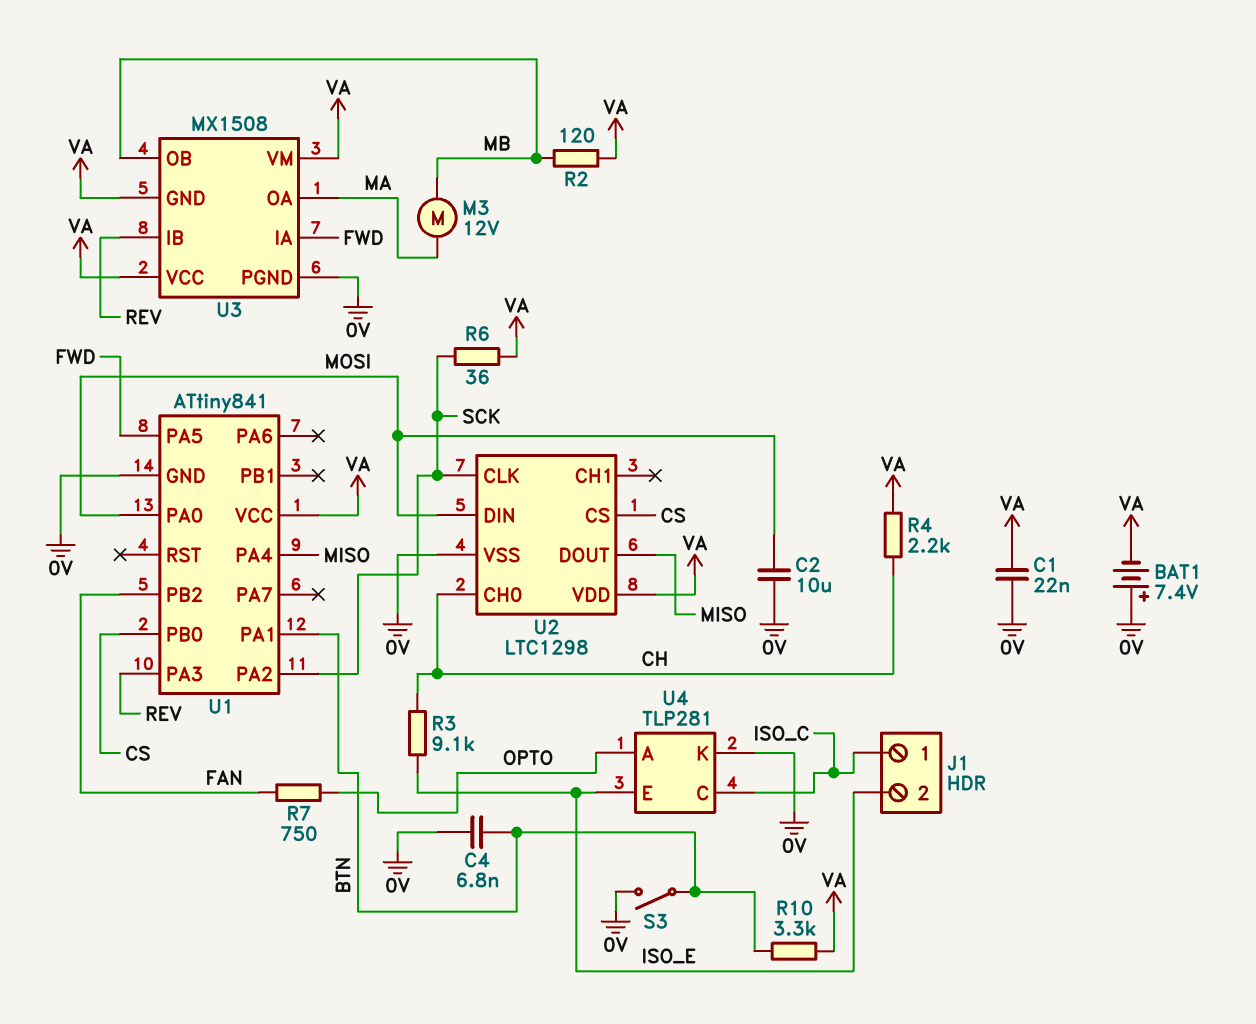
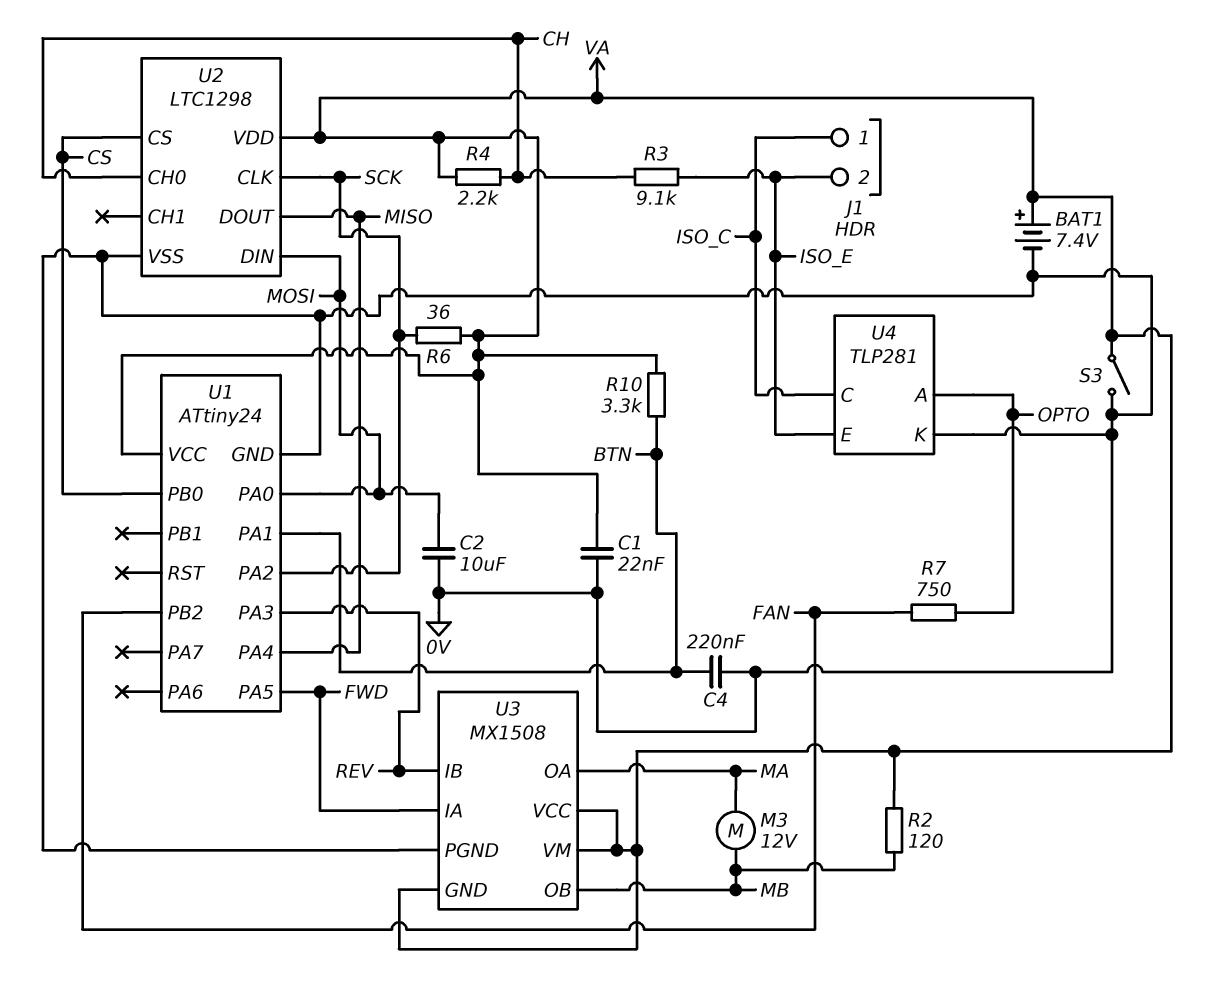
BAT1: 7.4V (plus 0V, minus VA) -> 7.4V (plus VA, minus 0V)
C4: 6.8nF (0V, BTN) -> 220nF (0V, BTN)
S3: switch (0V, BTN) -> switch (0V, VA)
U1: ATtiny841 -> ATtiny24

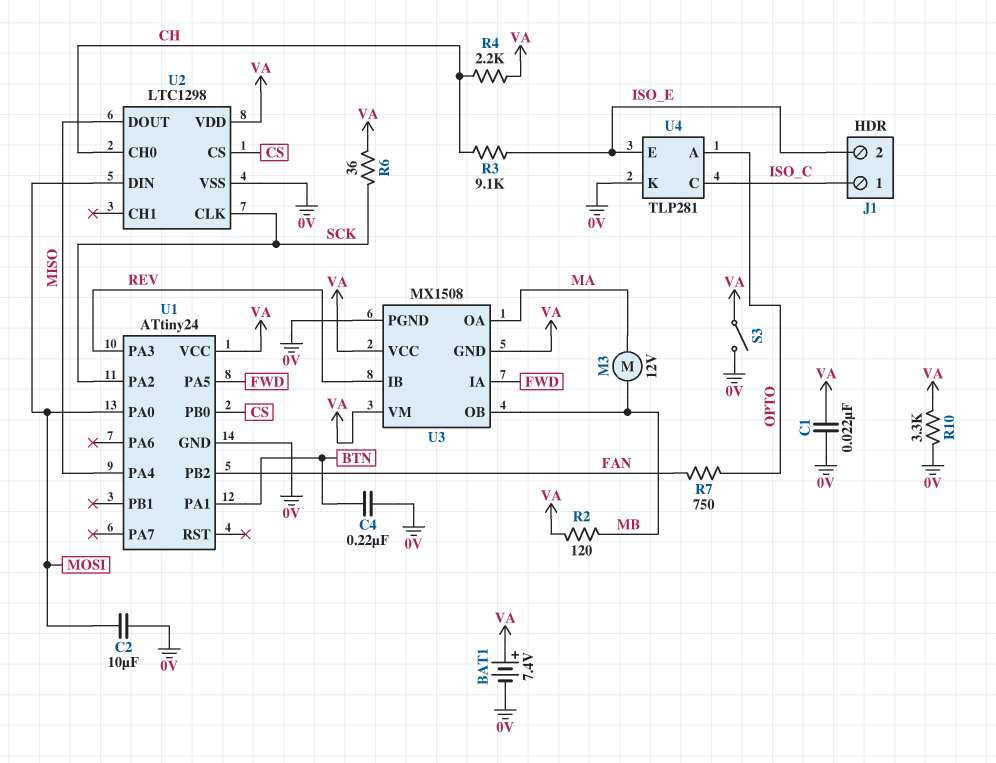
R10: 3.3k (BTN, VA) -> 3.3k (0V, VA)

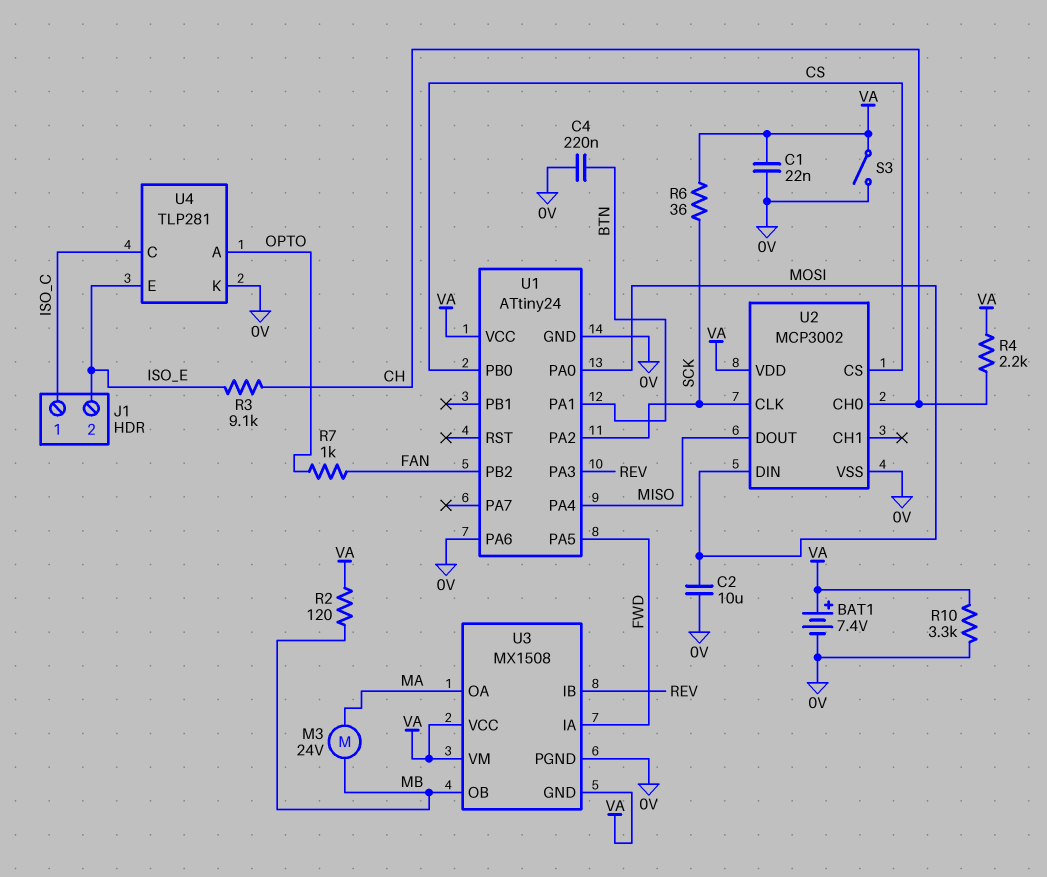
M3: motor 12V (MA, MB) -> motor 24V (MA, MB)
R7: 750 (FAN, OPTO) -> 1k (FAN, OPTO)
U1 pin PA6: none -> 0V
U2: LTC1298 -> MCP3002

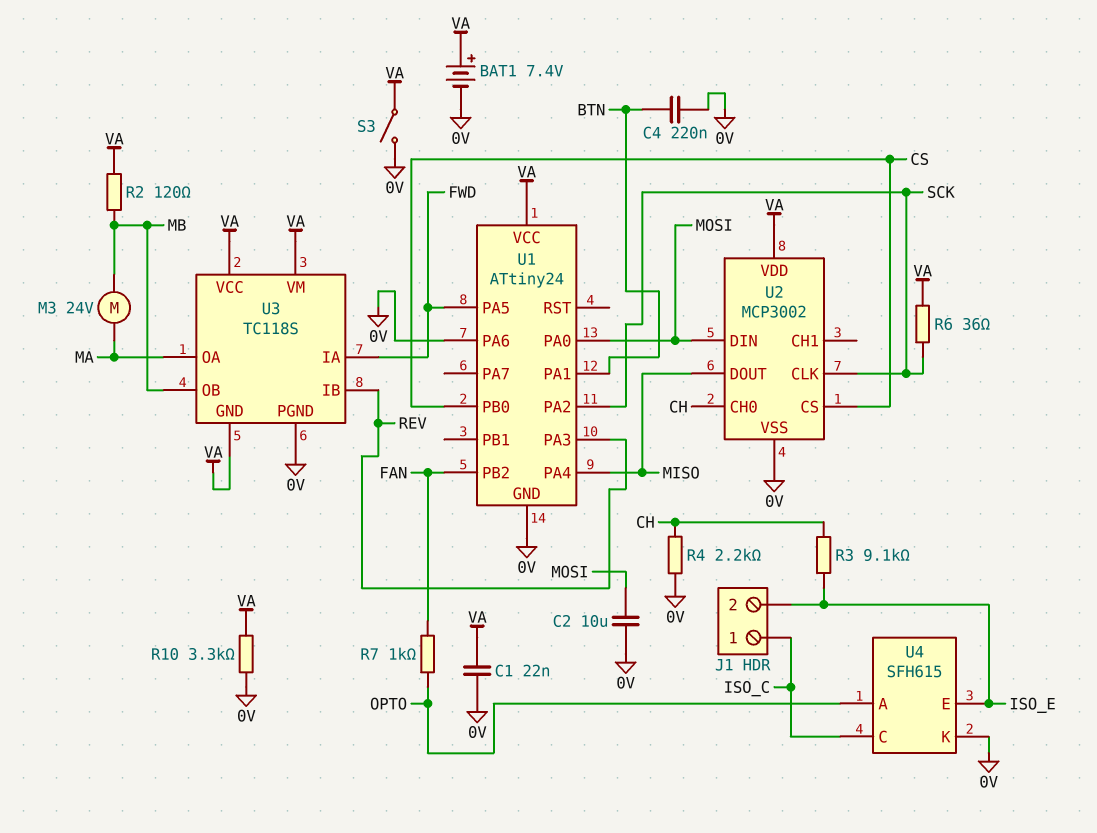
R4: 2.2k (CH, VA) -> 2.2k (0V, CH)
U3: MX1508 -> TC118S
U4: TLP281 -> SFH615

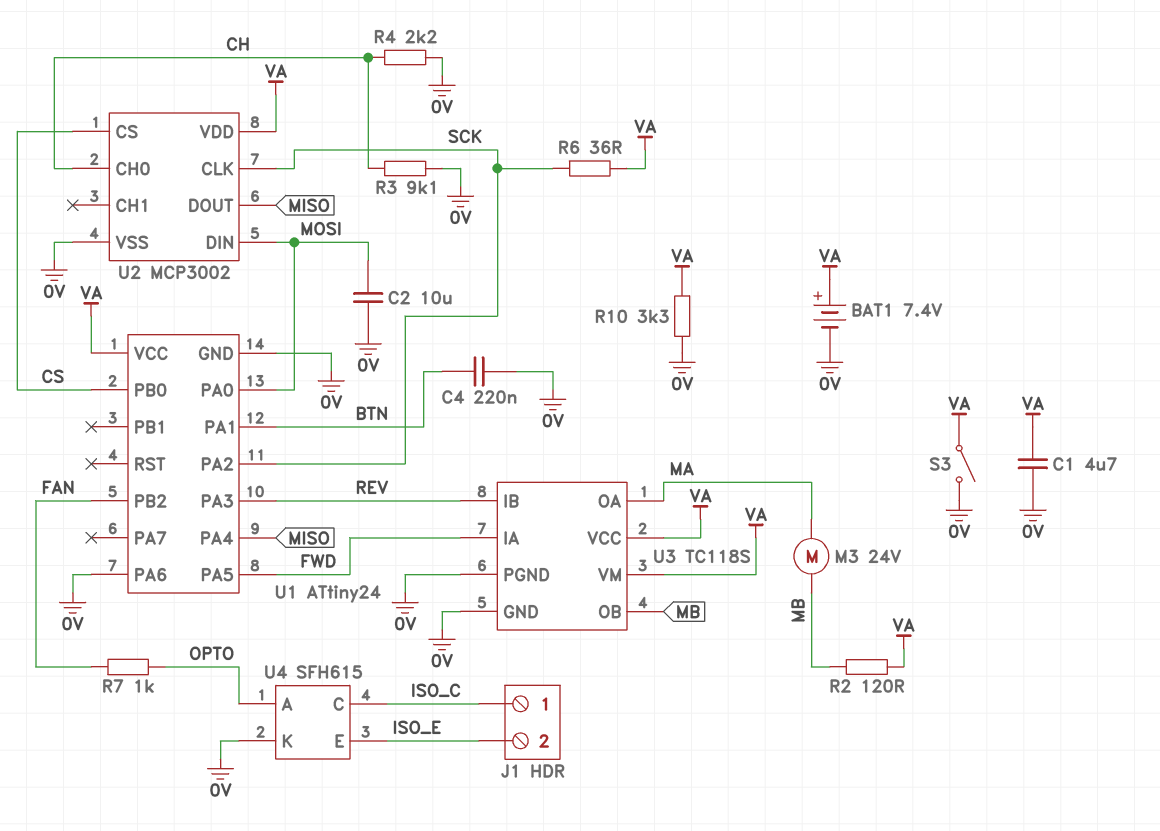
C1: 22nF (0V, VA) -> 4.7uF (0V, VA)
R3: 9.1k (CH, ISO_E) -> 9.1k (0V, CH)
U3 pin GND: VA -> 0V

